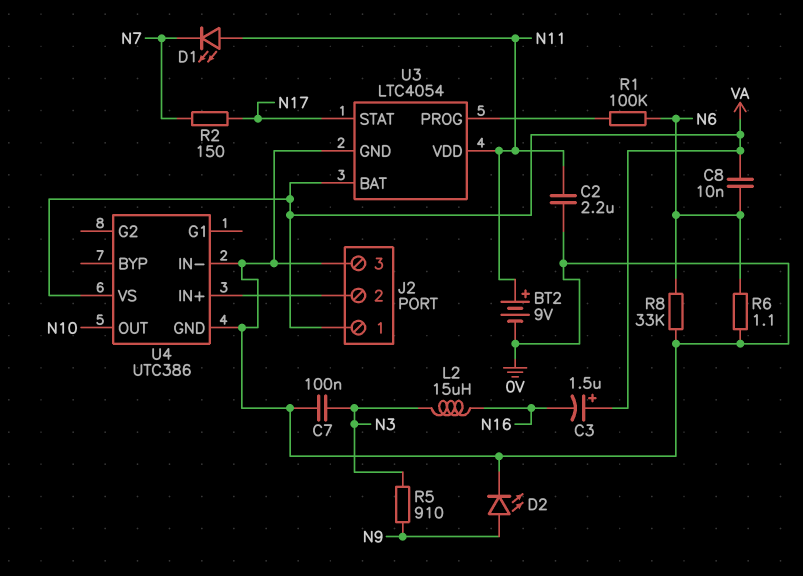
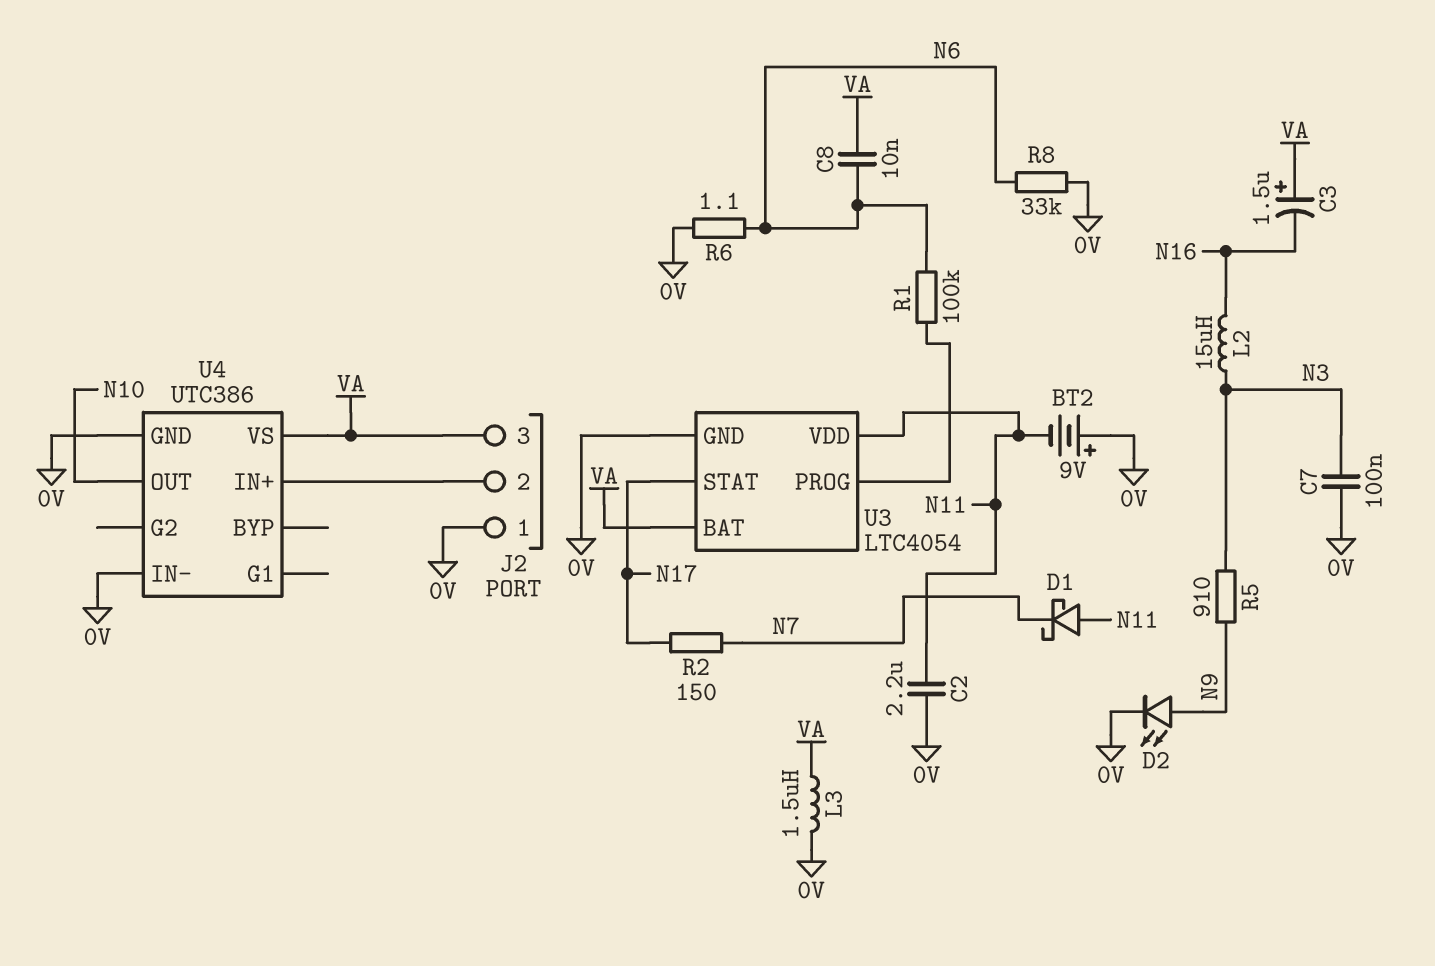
BT2: 9V (plus N11, minus 0V) -> 9V (plus 0V, minus N11)
D1: LED (A N11, K N7) -> schottky (A N11, K N7)
J2 pin 1: VA -> 0V
J2 pin 3: 0V -> VA
L3: none -> 1.5uH (0V, VA)

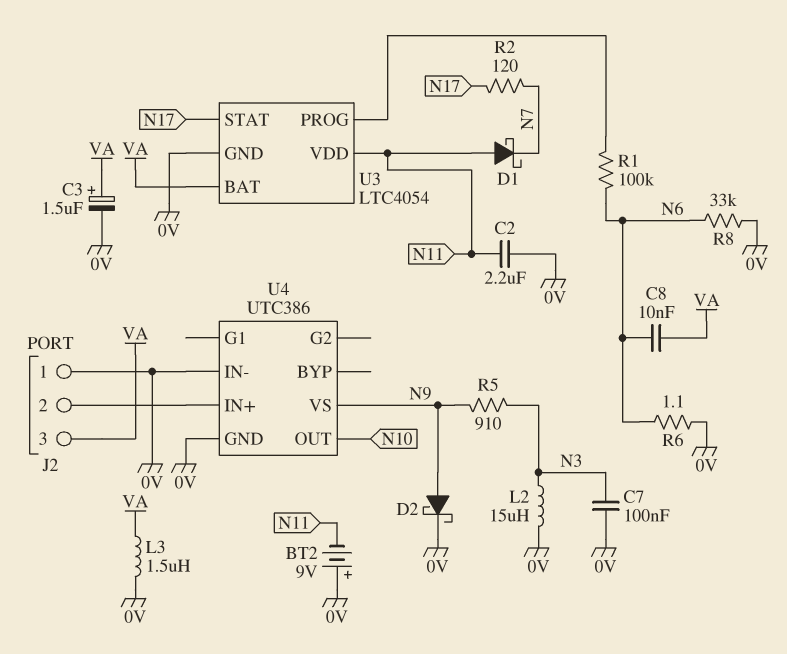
C3: 1.5uF (plus VA, minus N16) -> 1.5uF (plus VA, minus 0V)
D2: LED (A N9, K 0V) -> schottky (A N9, K 0V)
L2: 15uH (N3, N16) -> 15uH (0V, N3)
R2: 150 (N7, N17) -> 120 (N7, N17)
U4 pin VS: VA -> N9

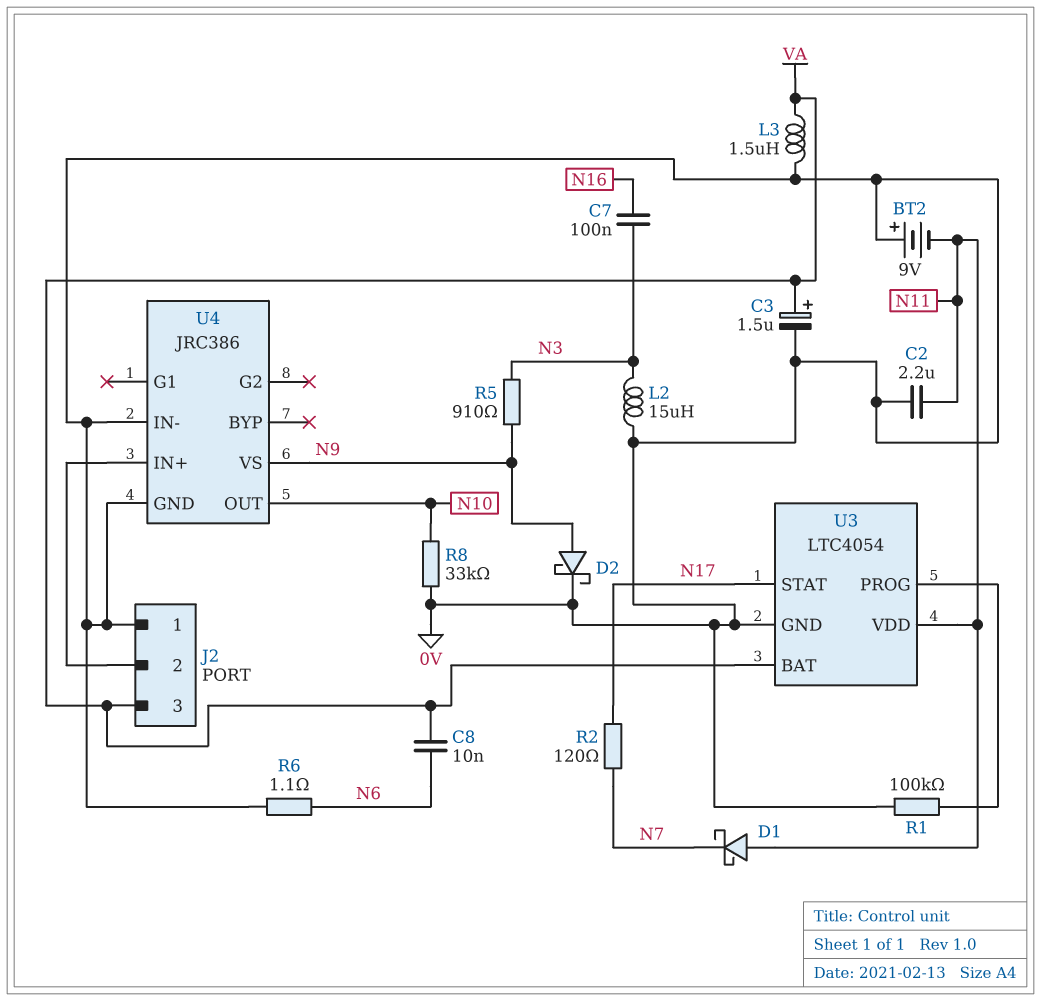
C7: 100nF (0V, N3) -> 100nF (N3, N16)
R1: 100k (N6, U3/PROG) -> 100k (0V, U3/PROG)
R8: 33k (0V, N6) -> 33k (0V, N10)
U4: UTC386 -> JRC386

